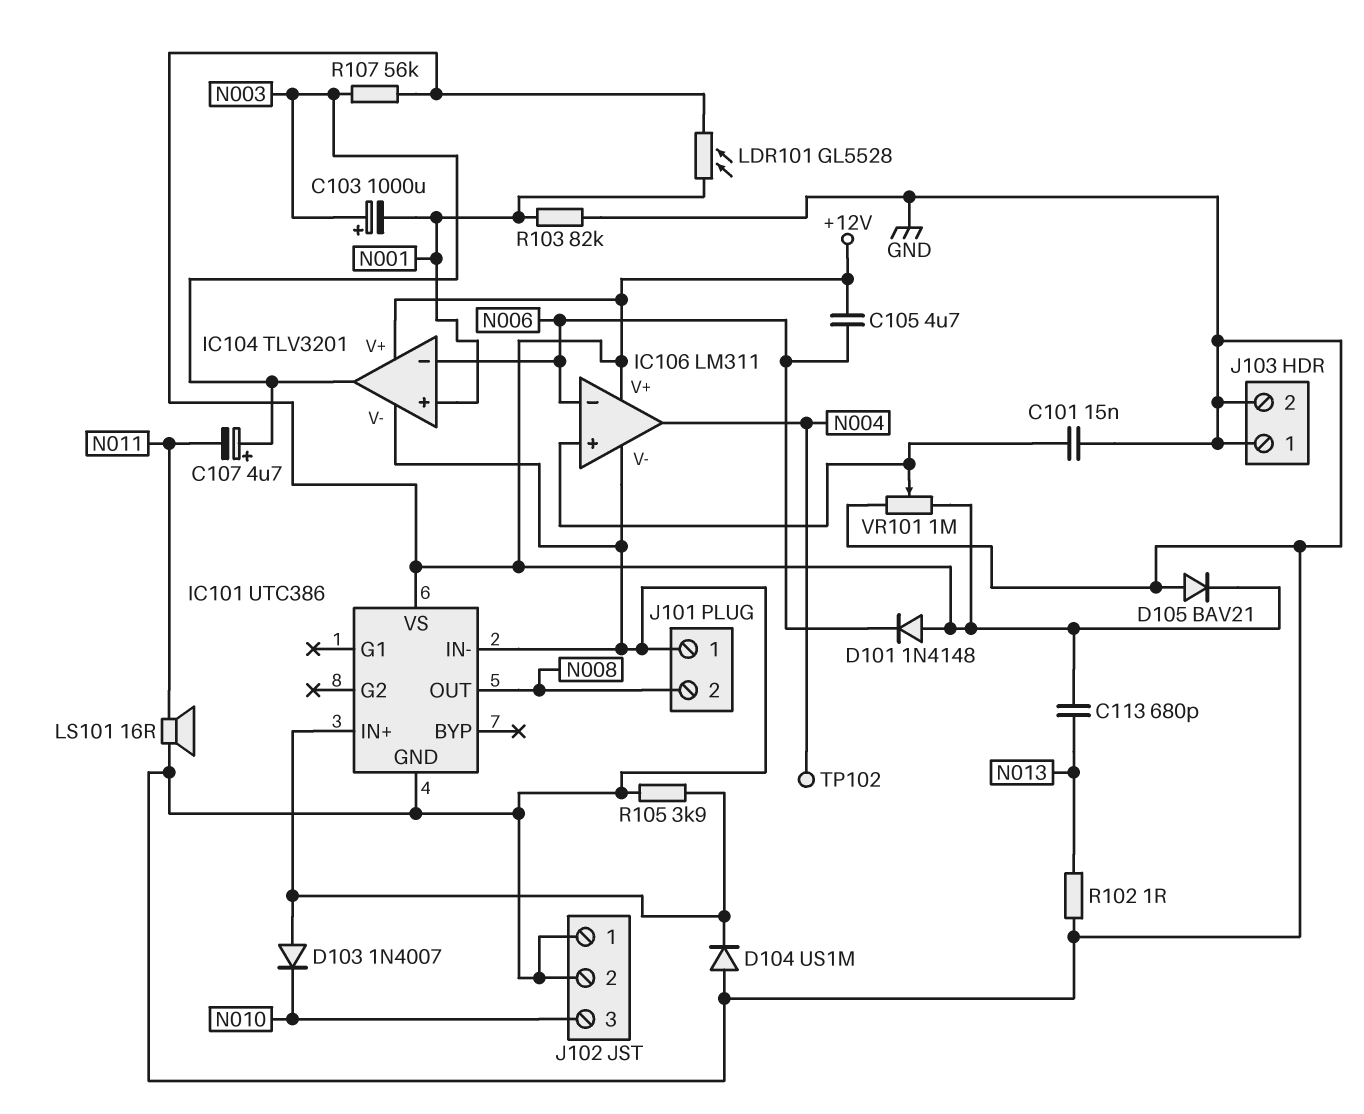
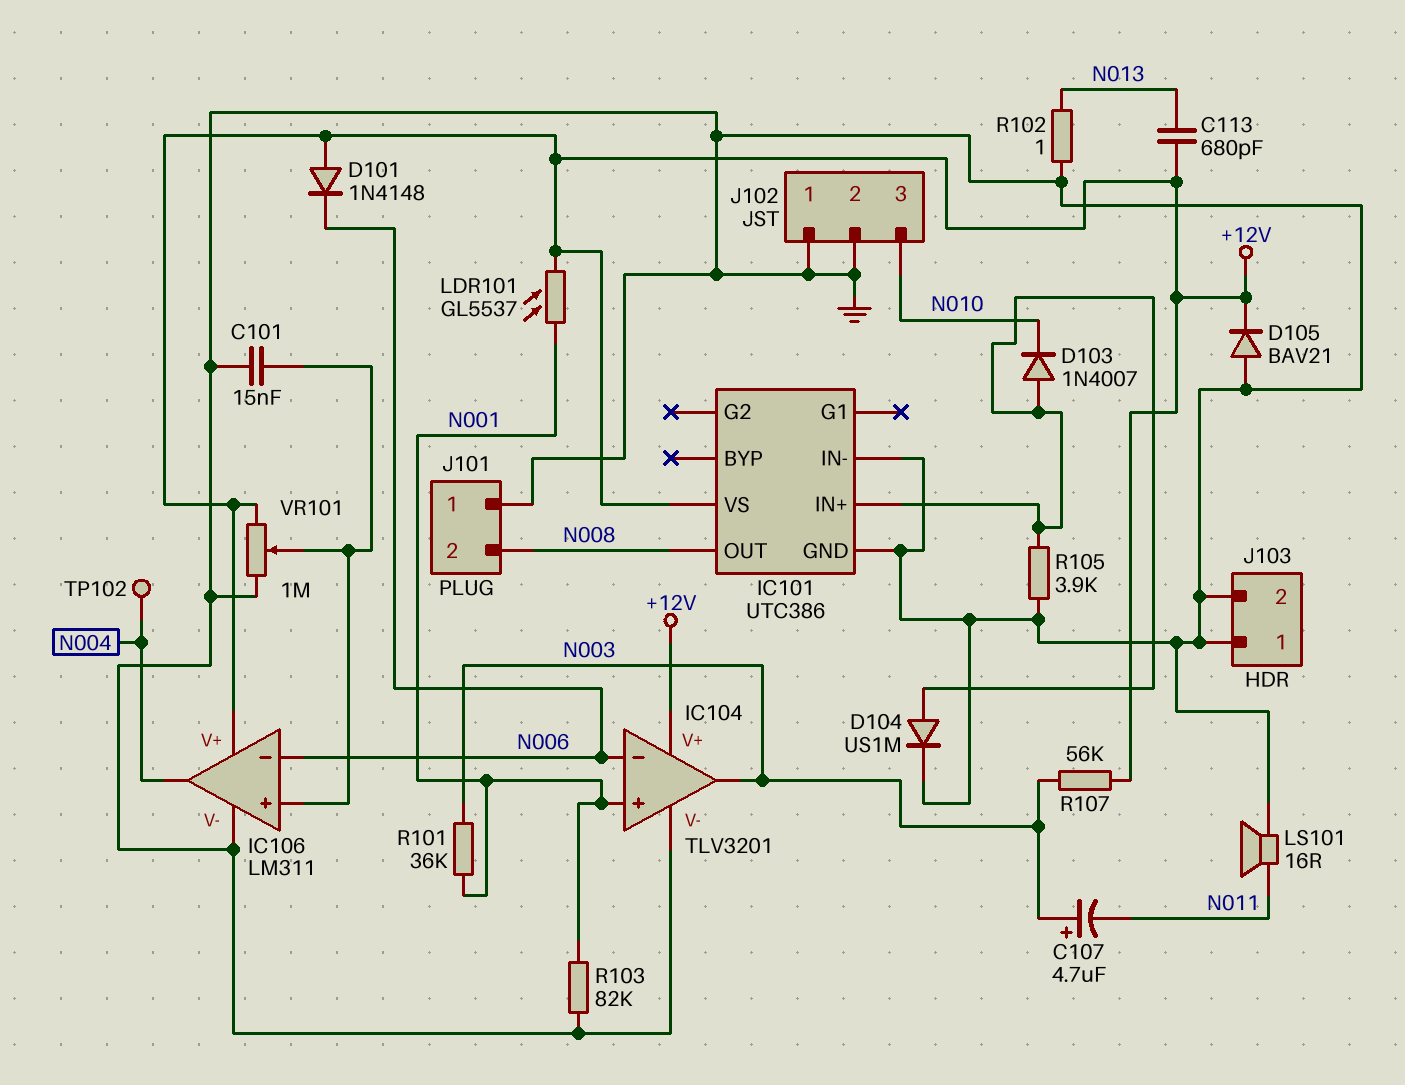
C103: 1000uF (plus N003, minus N001) -> none
C105: 4.7uF (+12V, N006) -> none
D104: diode US1M (A GND, K IC101/IN+) -> diode US1M (A IC101/IN+, K GND)
LDR101: GL5528 (+12V, N001) -> GL5537 (+12V, N001)
R101: none -> 36k (N001, N003)

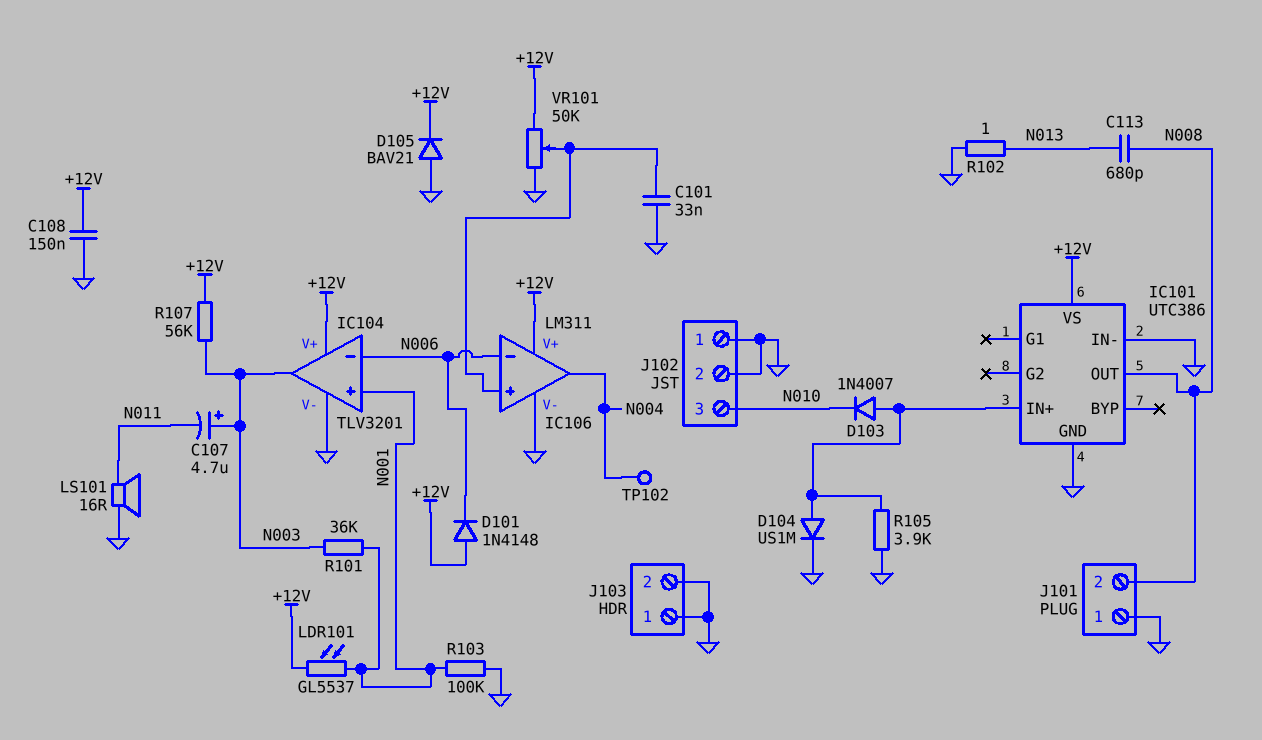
C101: 15nF (GND, IC106/in+) -> 33nF (GND, IC106/in+)
C108: none -> 150nF (+12V, GND)
C113: 680pF (+12V, N013) -> 680pF (N008, N013)
R103: 82k (GND, N001) -> 100k (GND, N001)
VR101: 1M (+12V, GND, wiper IC106/in+) -> 50k (+12V, GND, wiper IC106/in+)

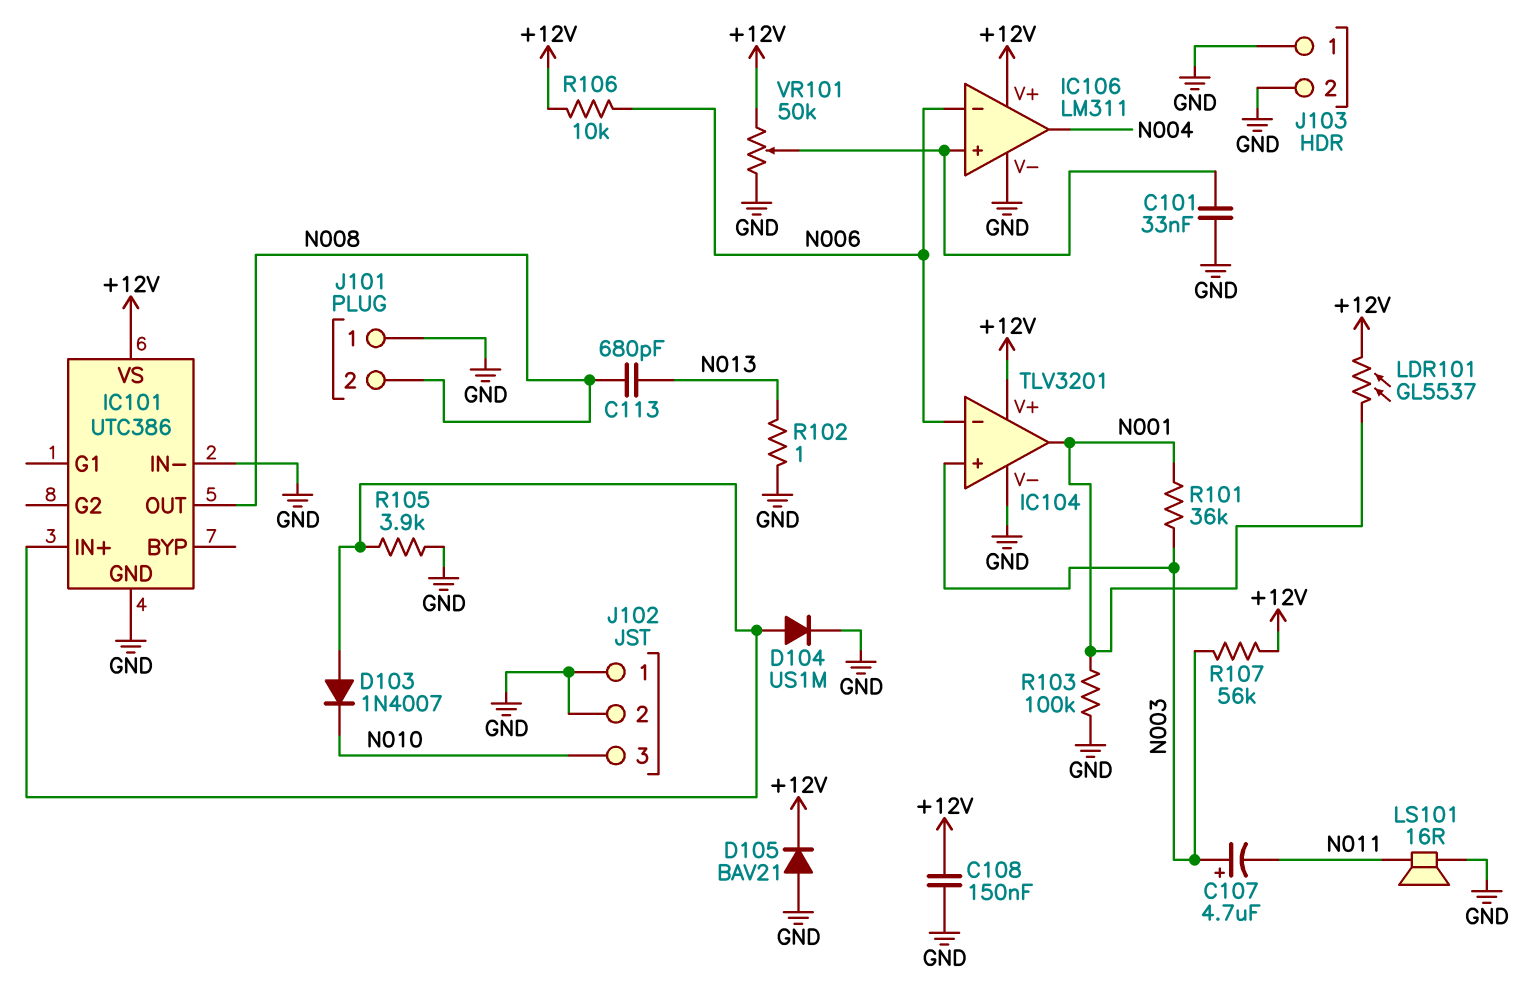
D101: diode 1N4148 (A +12V, K N006) -> none
IC104 pin in+: N001 -> N003
IC104 pin out: N003 -> N001
R106: none -> 10k (+12V, N006)
TP102: test point (N004) -> none

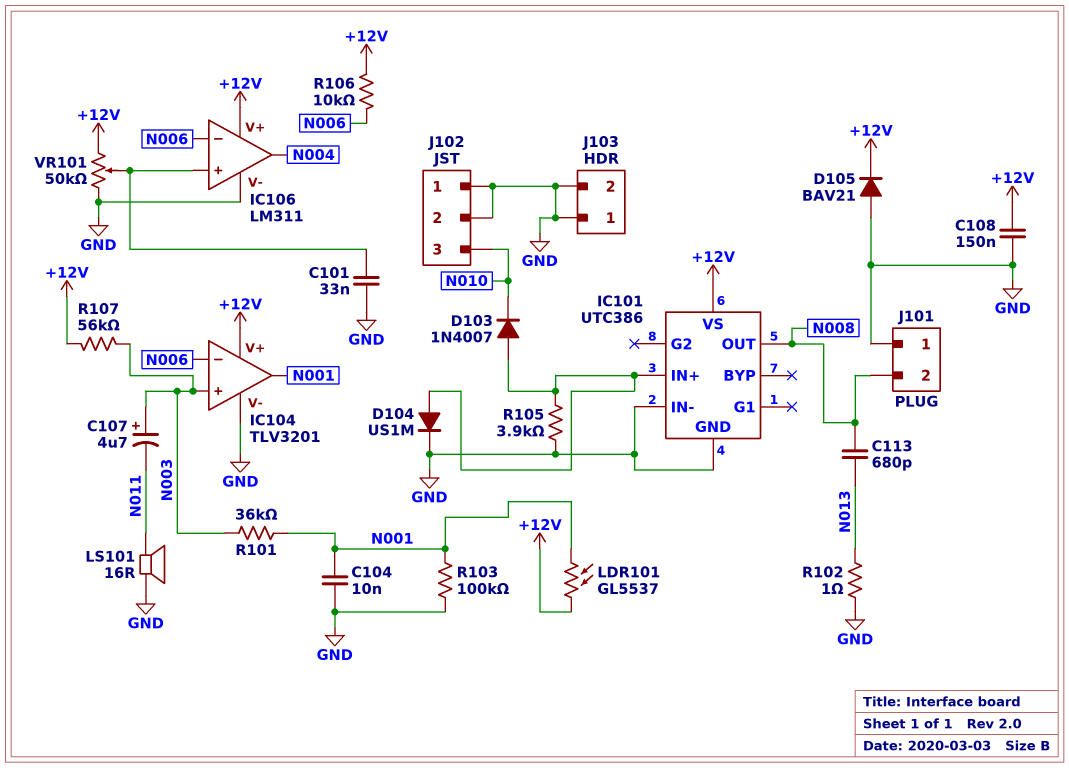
C104: none -> 10nF (GND, N001)

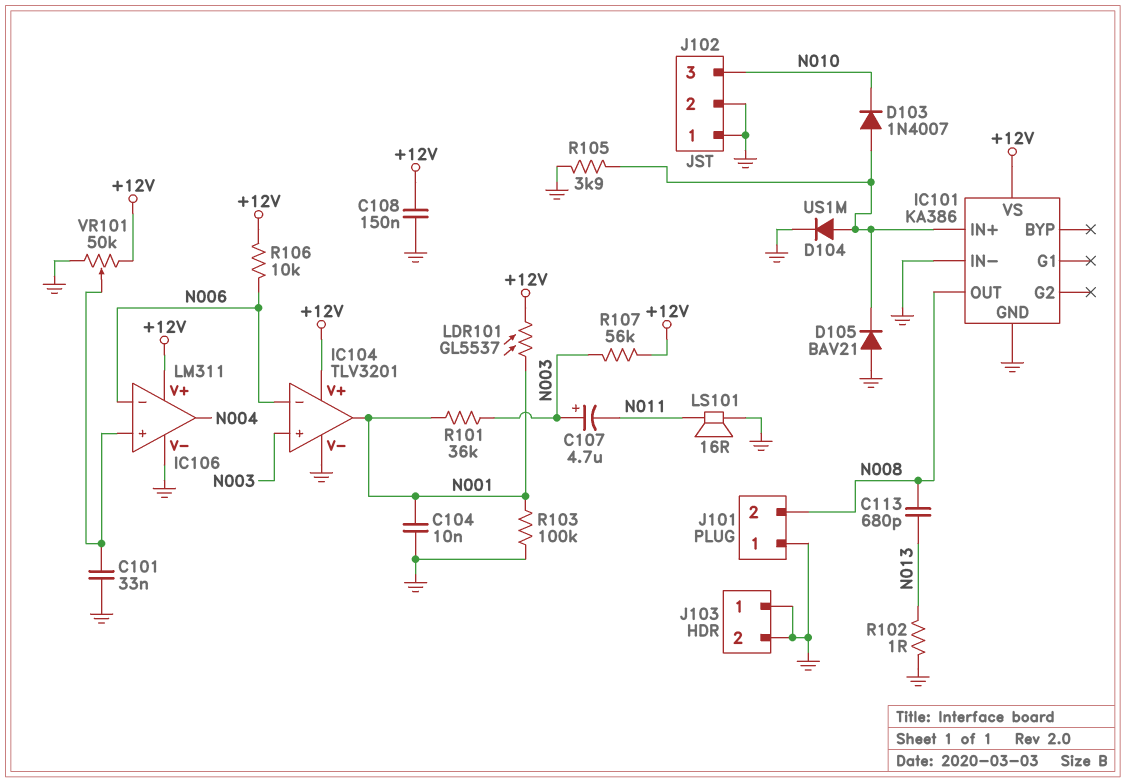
D105: diode BAV21 (A GND, K +12V) -> diode BAV21 (A GND, K IC101/IN+)
IC101: UTC386 -> KA386

